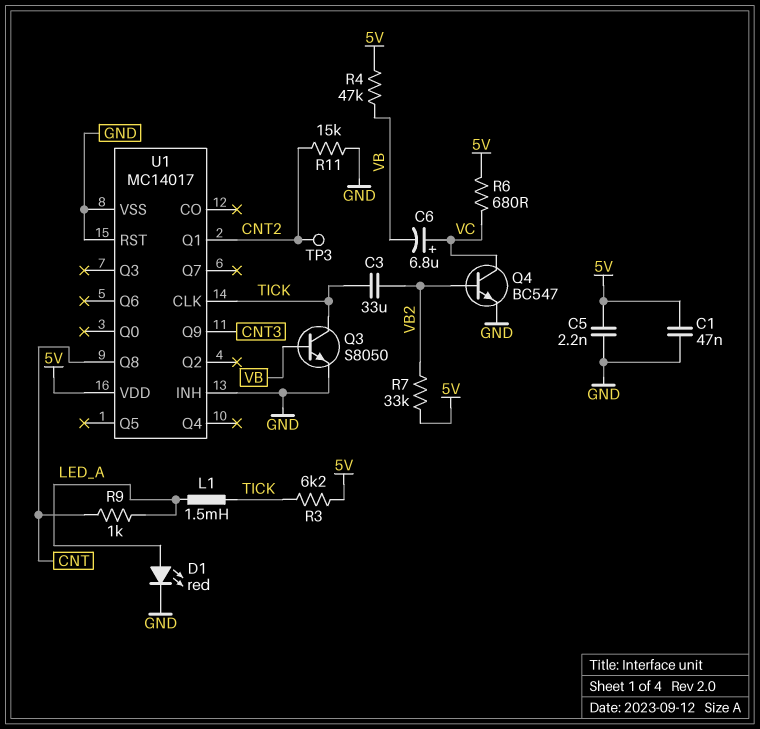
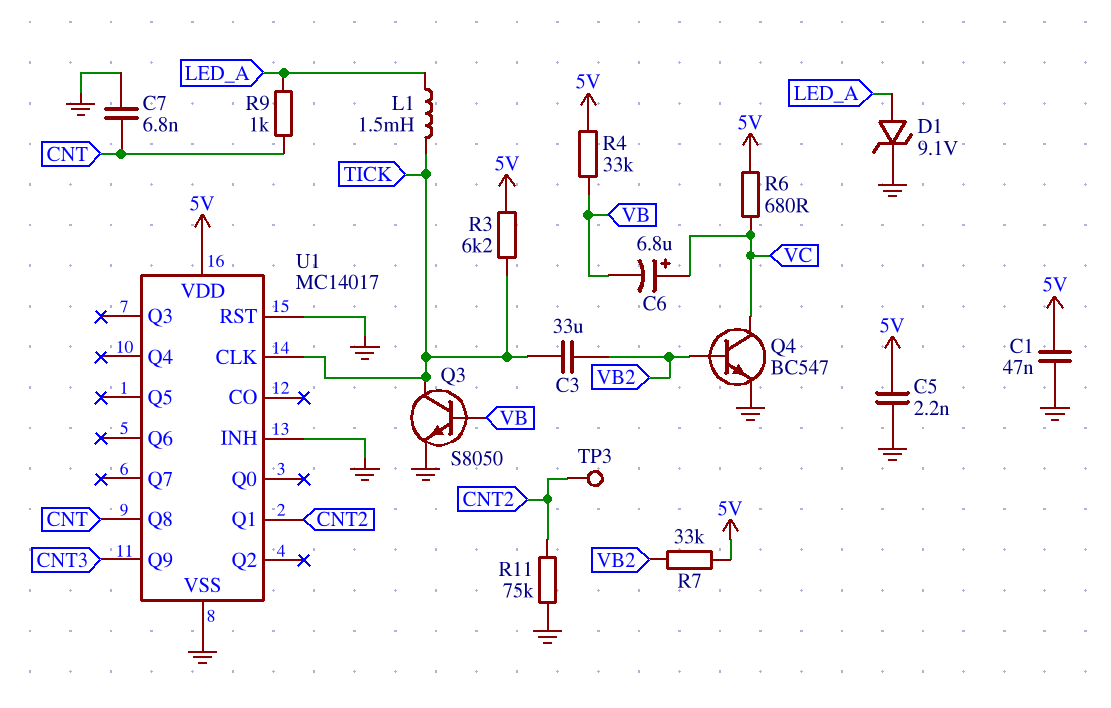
C7: none -> 6.8nF (CNT, GND)
D1: LED red (A LED_A, K GND) -> zener 9.1V (A LED_A, K GND)
R4: 47k (5V, VB) -> 33k (5V, VB)
R11: 15k (CNT2, GND) -> 75k (CNT2, GND)

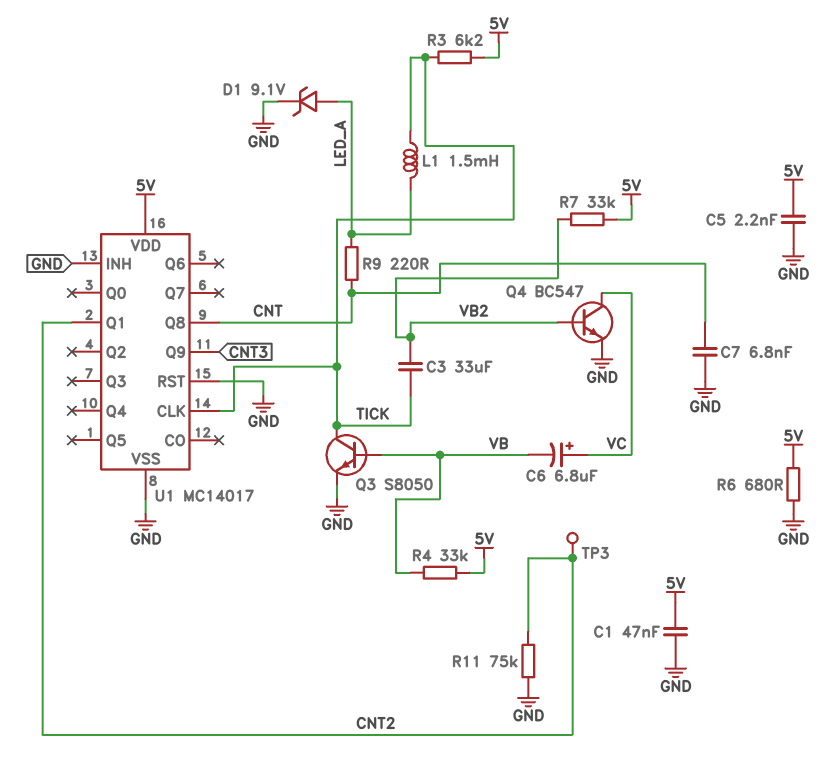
R6: 680 (5V, VC) -> 680 (5V, GND)
R9: 1k (CNT, LED_A) -> 220 (CNT, LED_A)

